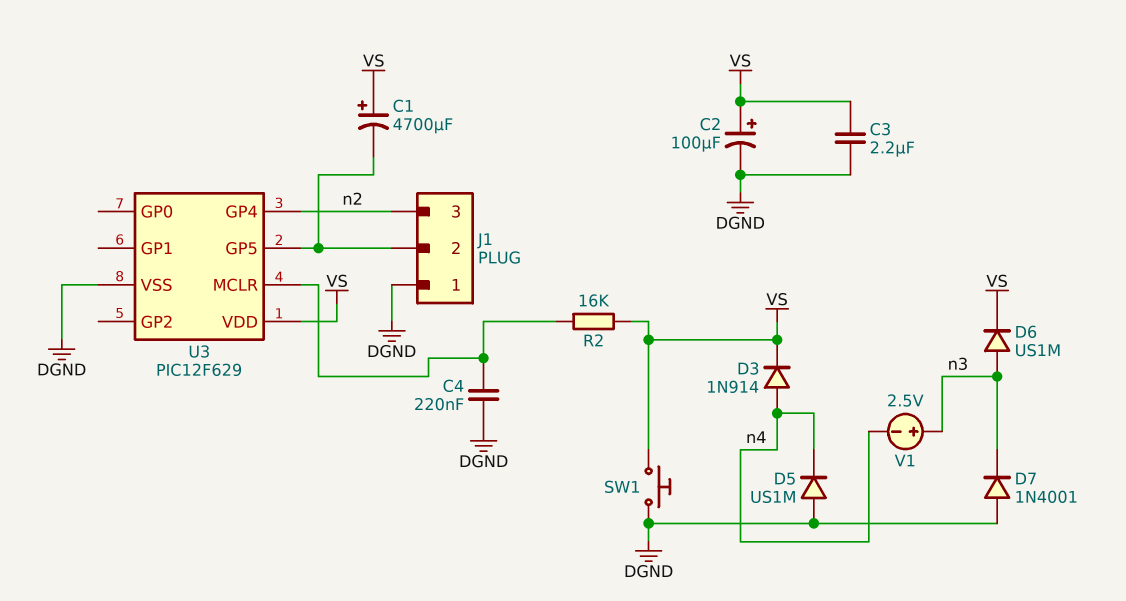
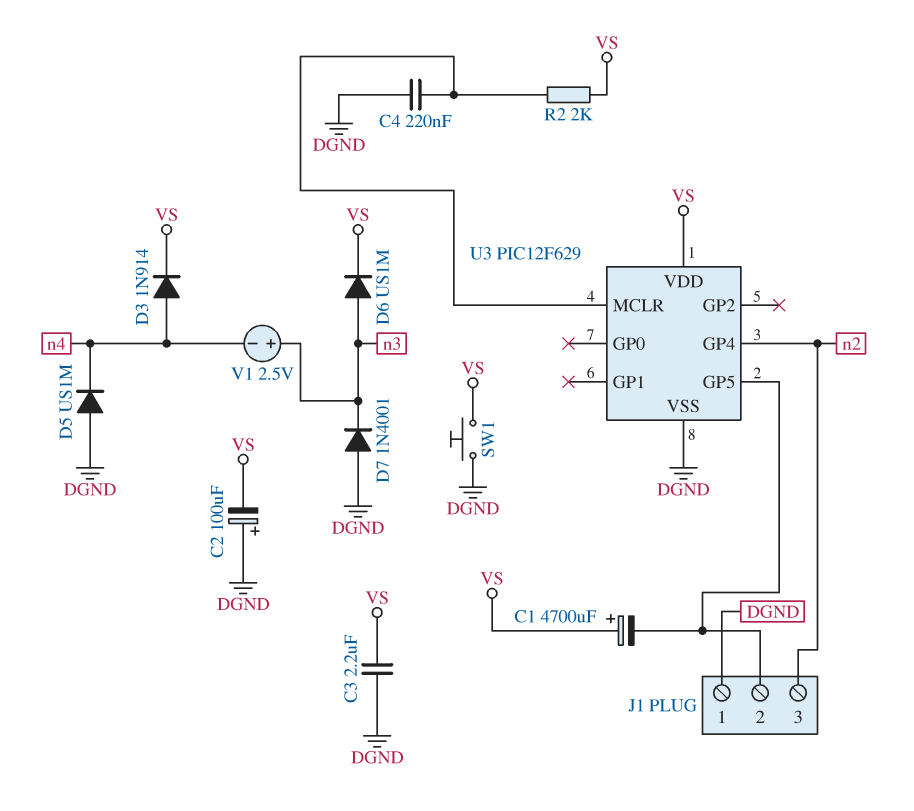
C2: 100uF (plus VS, minus DGND) -> 100uF (plus DGND, minus VS)
R2: 16k (U3/MCLR, VS) -> 2k (U3/MCLR, VS)

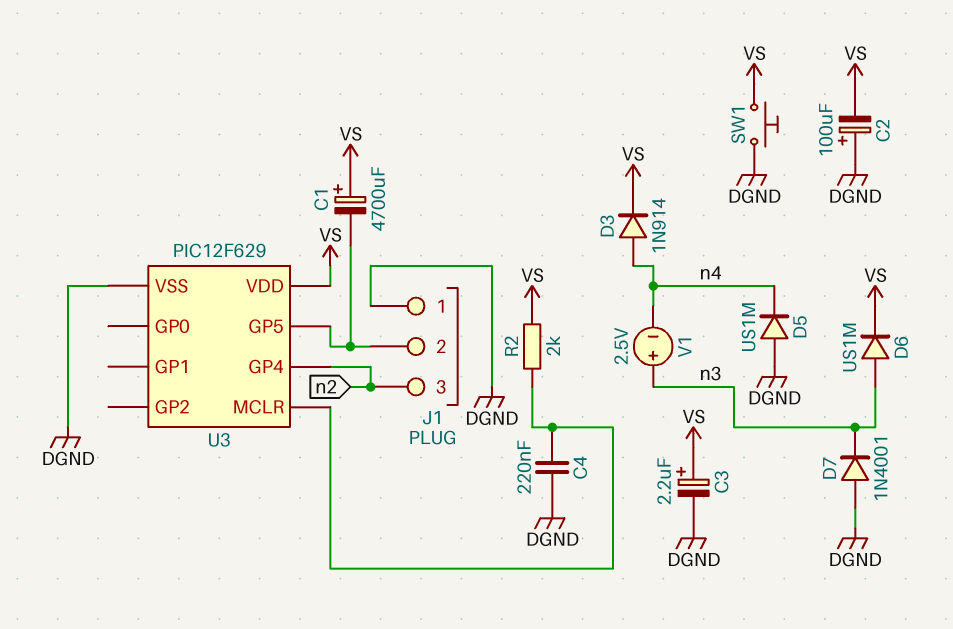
C3: 2.2uF (DGND, VS) -> 2.2uF (plus VS, minus DGND)

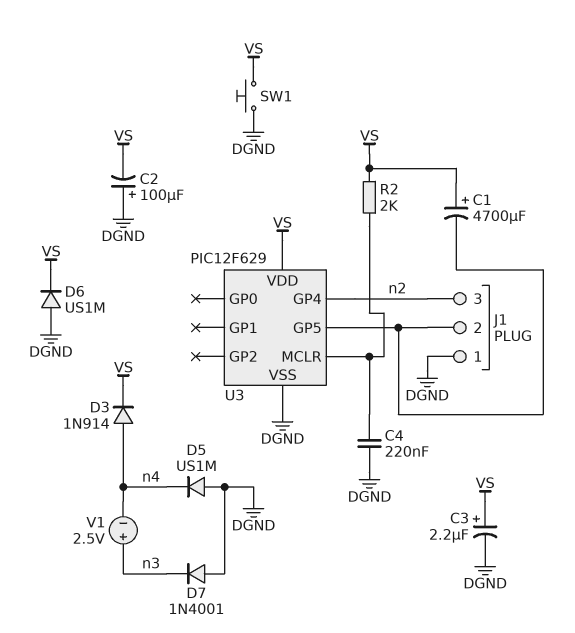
D6: diode US1M (A n3, K VS) -> diode US1M (A DGND, K VS)

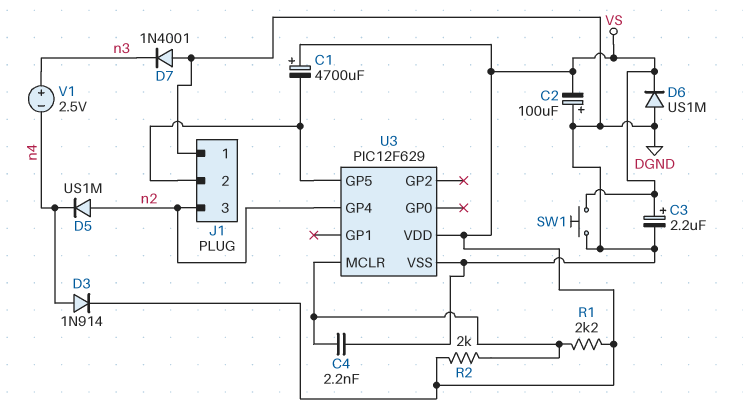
C4: 220nF (DGND, U3/MCLR) -> 2.2nF (DGND, U3/MCLR)
D5: diode US1M (A DGND, K n4) -> diode US1M (A n2, K n4)
R1: none -> 2.2k (U3/MCLR, VS)

